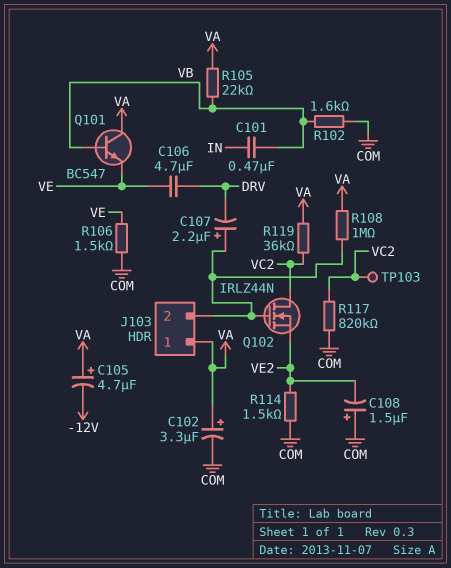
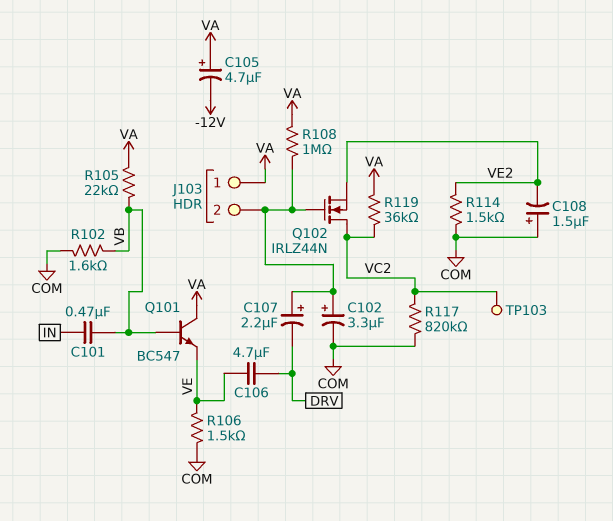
C102: 3.3uF (plus VA, minus COM) -> 3.3uF (plus J103/2, minus COM)

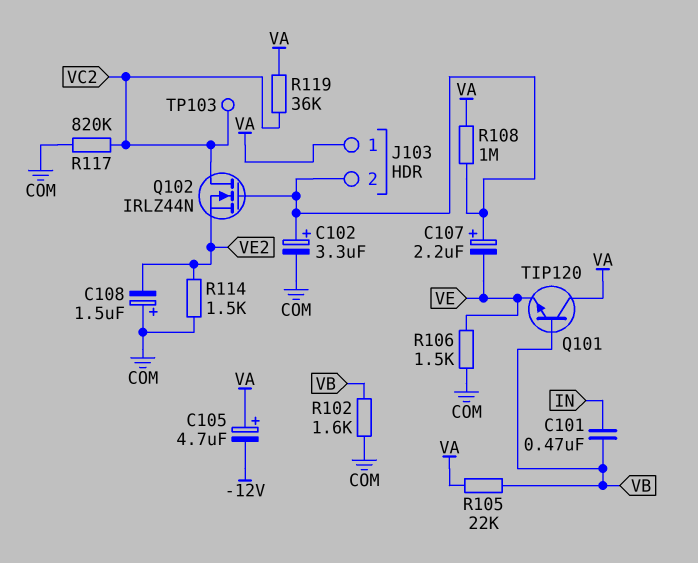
C106: 4.7uF (DRV, VE) -> none
C107: 2.2uF (plus J103/2, minus DRV) -> 2.2uF (plus J103/2, minus VE)
Q101: NPN BC547 (B VB, C VA, E VE) -> NPN TIP120 (B VB, C VA, E VE)

